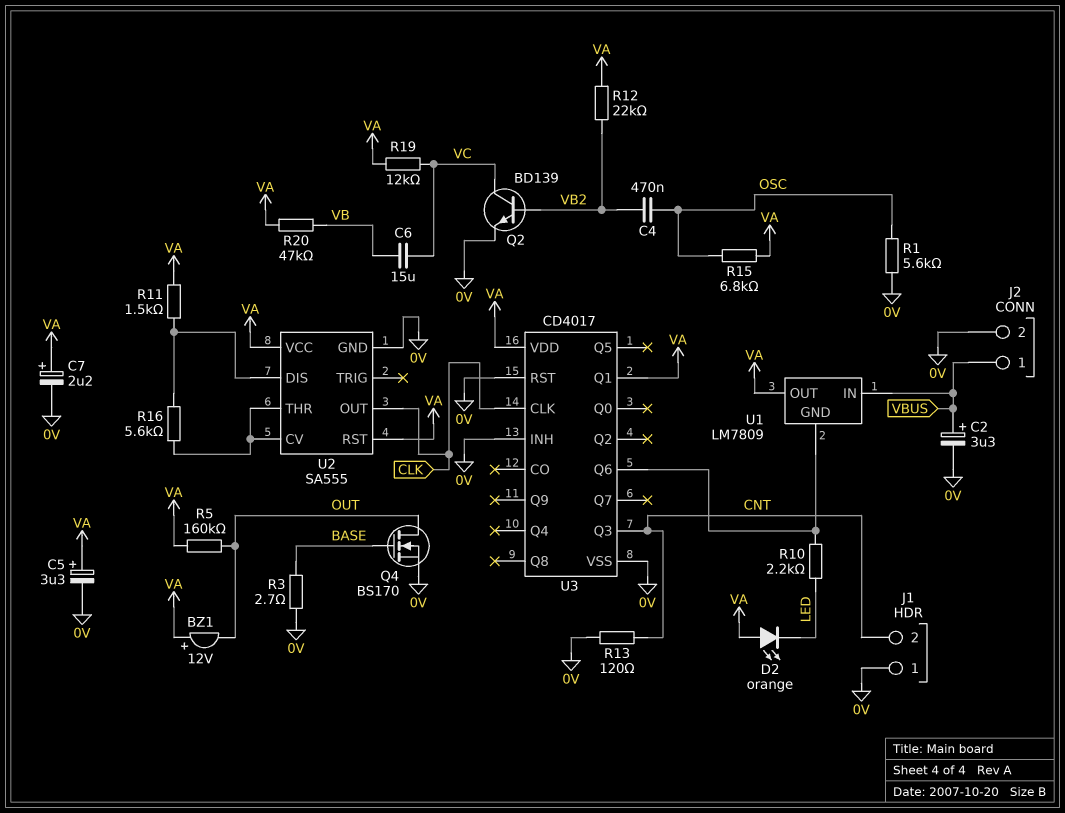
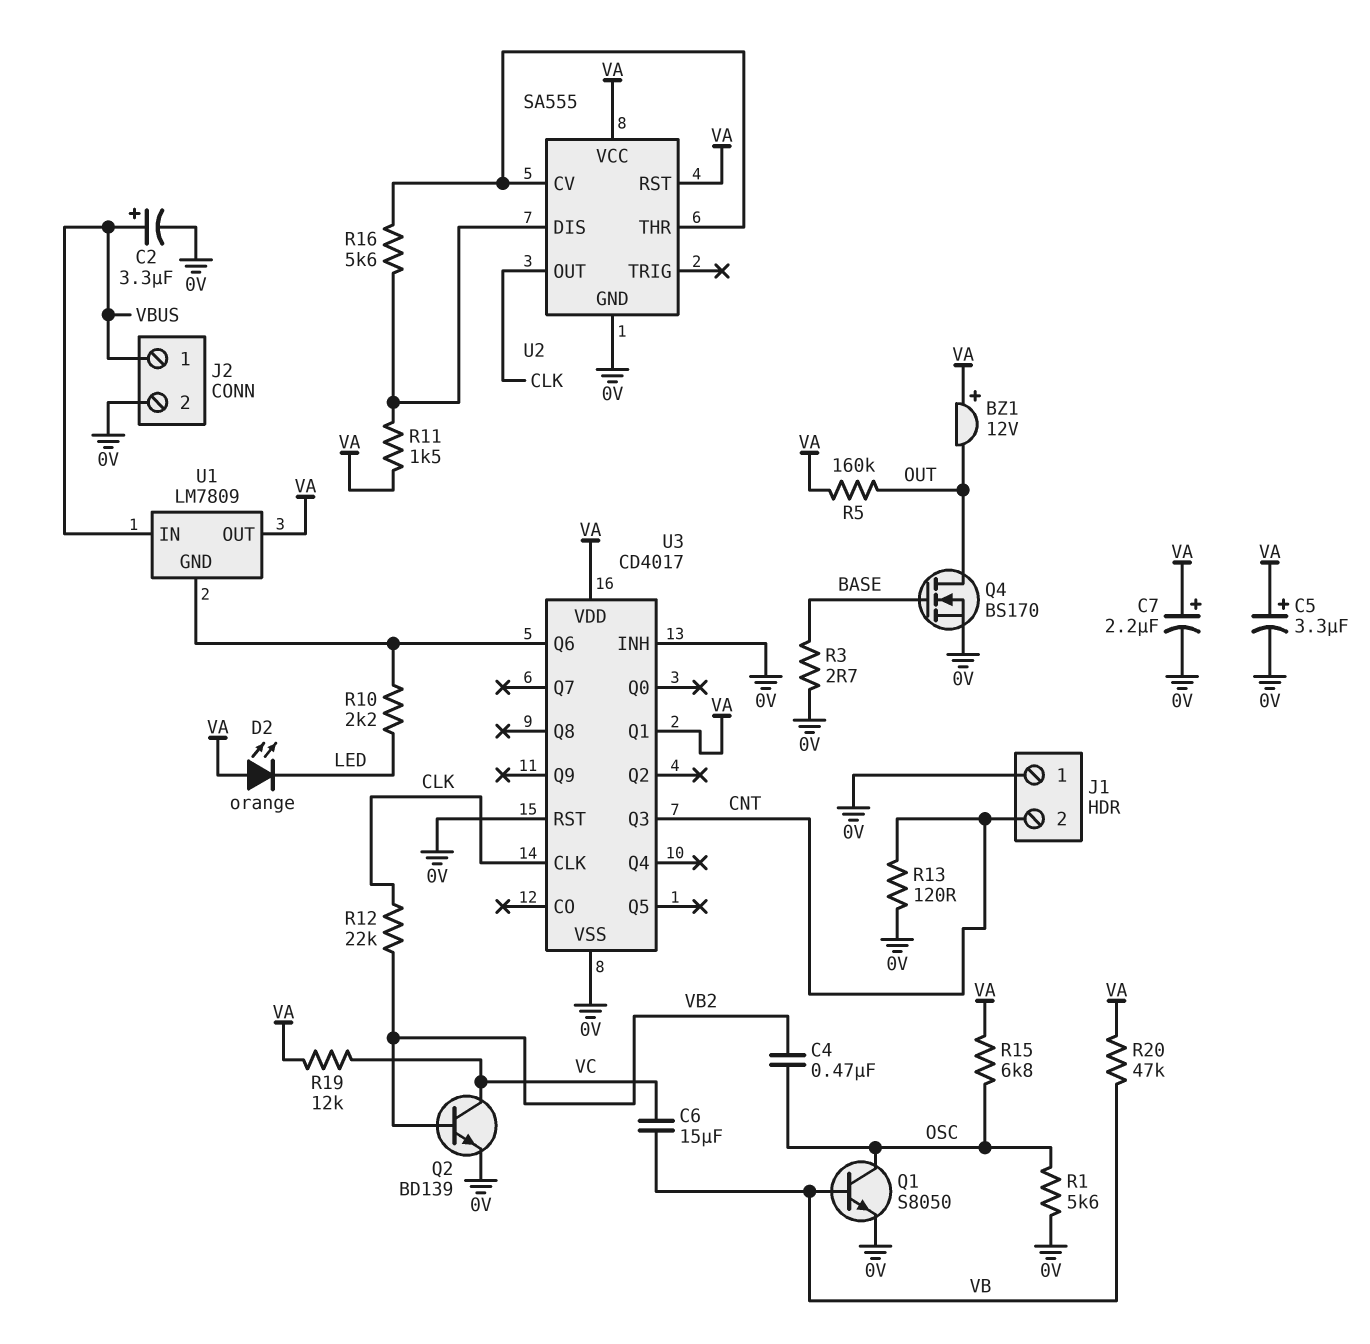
Q1: none -> NPN S8050 (B VB, C OSC, E 0V)
R12: 22k (VA, VB2) -> 22k (CLK, VB2)

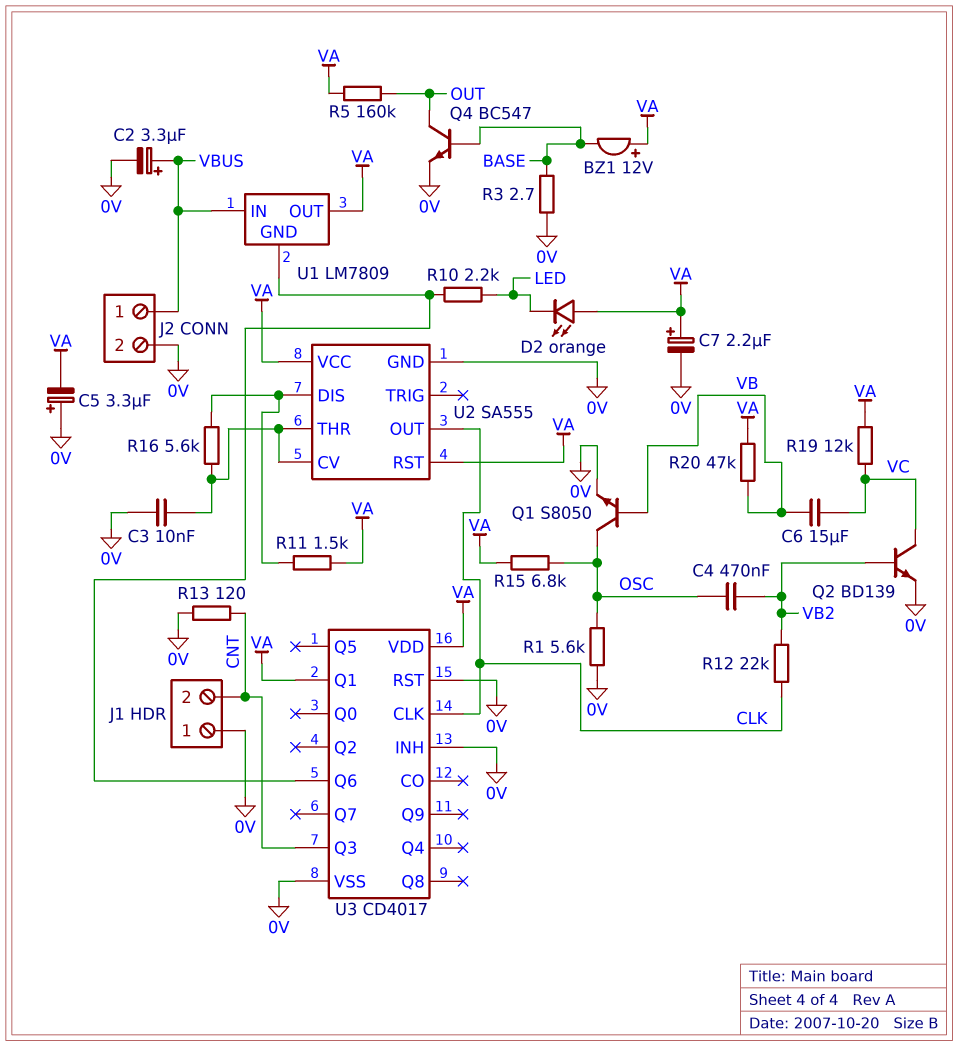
BZ1: buzzer 12V (plus VA, minus OUT) -> buzzer 12V (plus VA, minus BASE)
C3: none -> 10nF (0V, U2/CV)
C5: 3.3uF (plus VA, minus 0V) -> 3.3uF (plus 0V, minus VA)
Q4: NMOS BS170 (G BASE, D OUT, S 0V) -> NPN BC547 (B BASE, C OUT, E 0V)

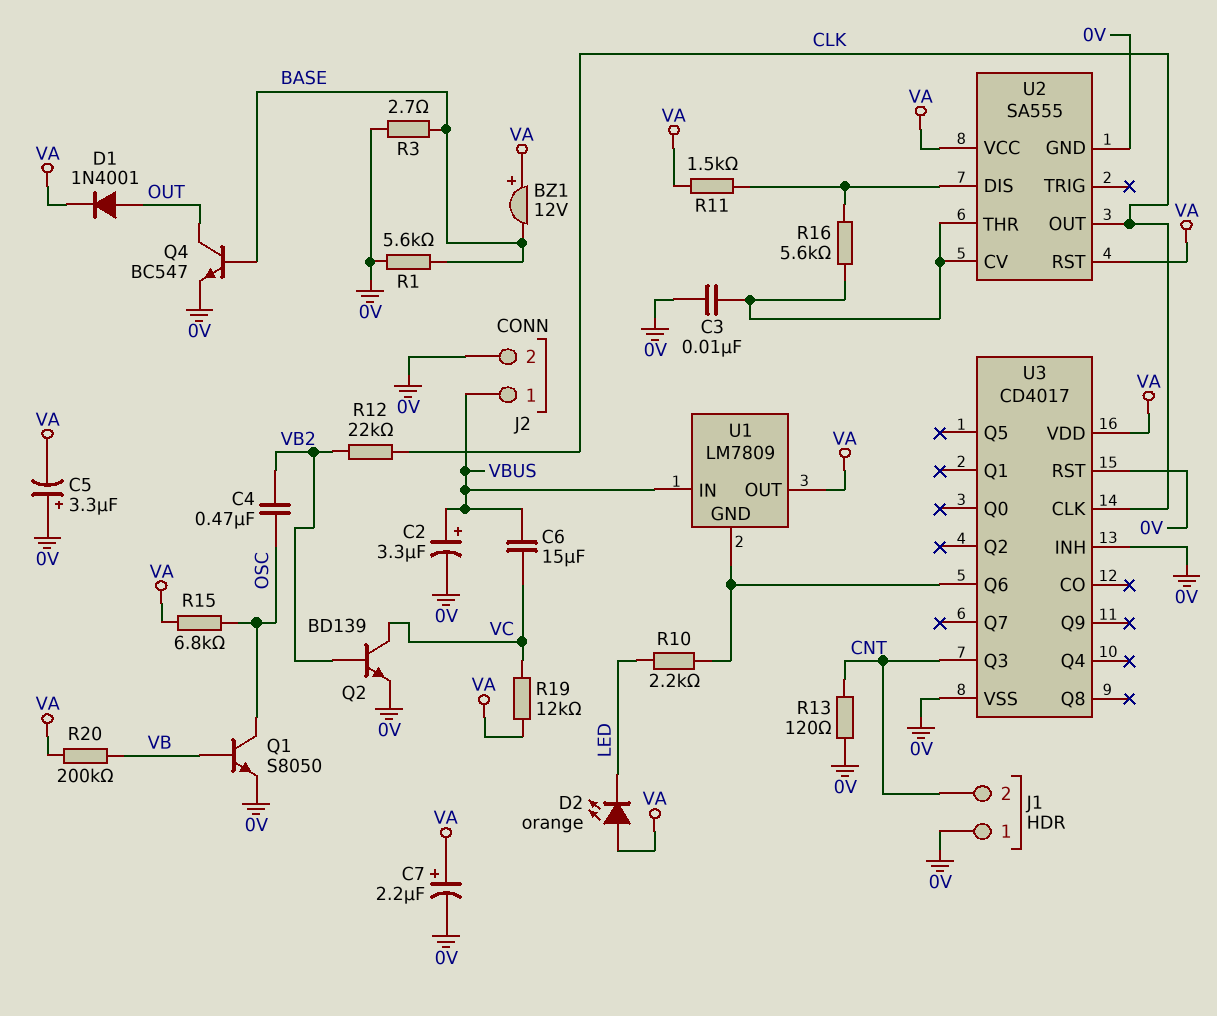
C6: 15uF (VB, VC) -> 15uF (VBUS, VC)
D1: none -> diode 1N4001 (A OUT, K VA)
R1: 5.6k (0V, OSC) -> 5.6k (0V, BASE)
R5: 160k (OUT, VA) -> none
R20: 47k (VA, VB) -> 200k (VA, VB)
U3 pin Q1: VA -> none

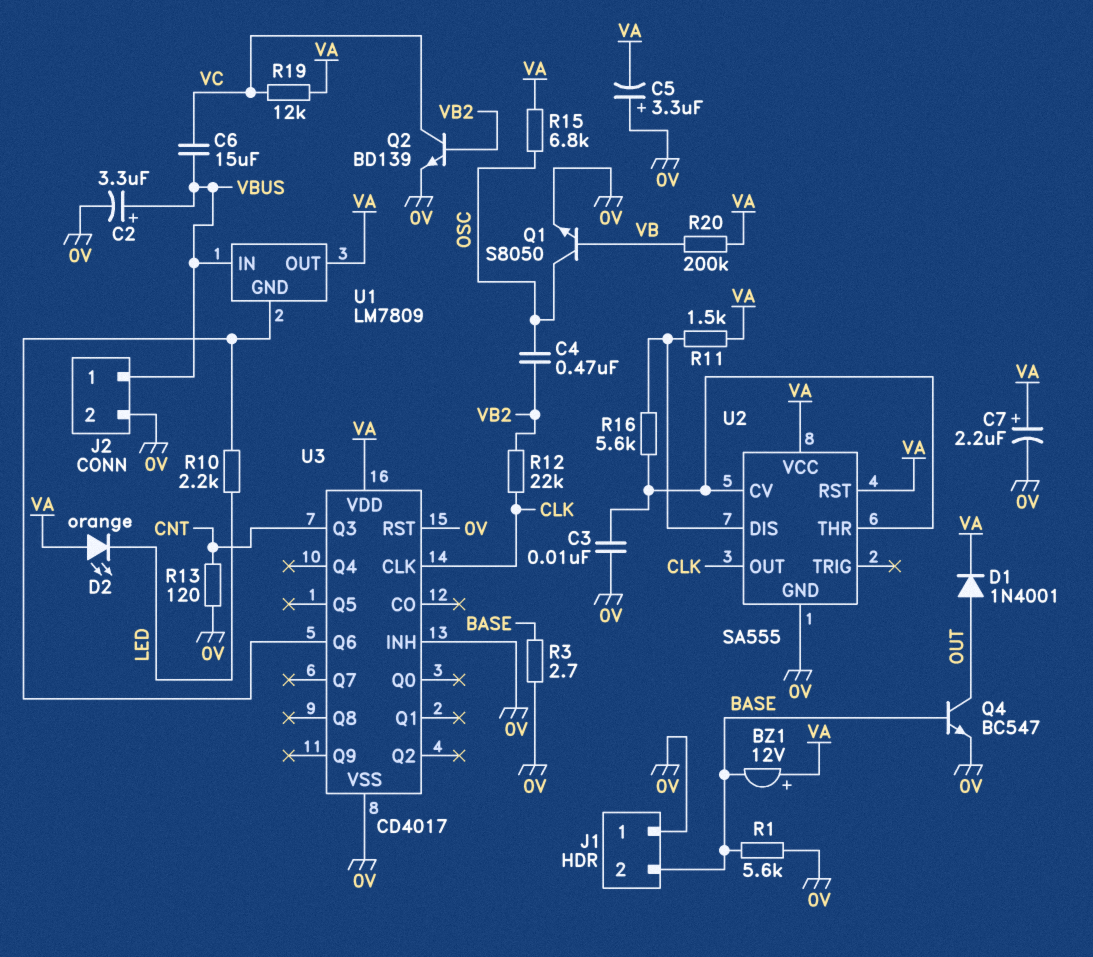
J1 pin 2: CNT -> BASE

